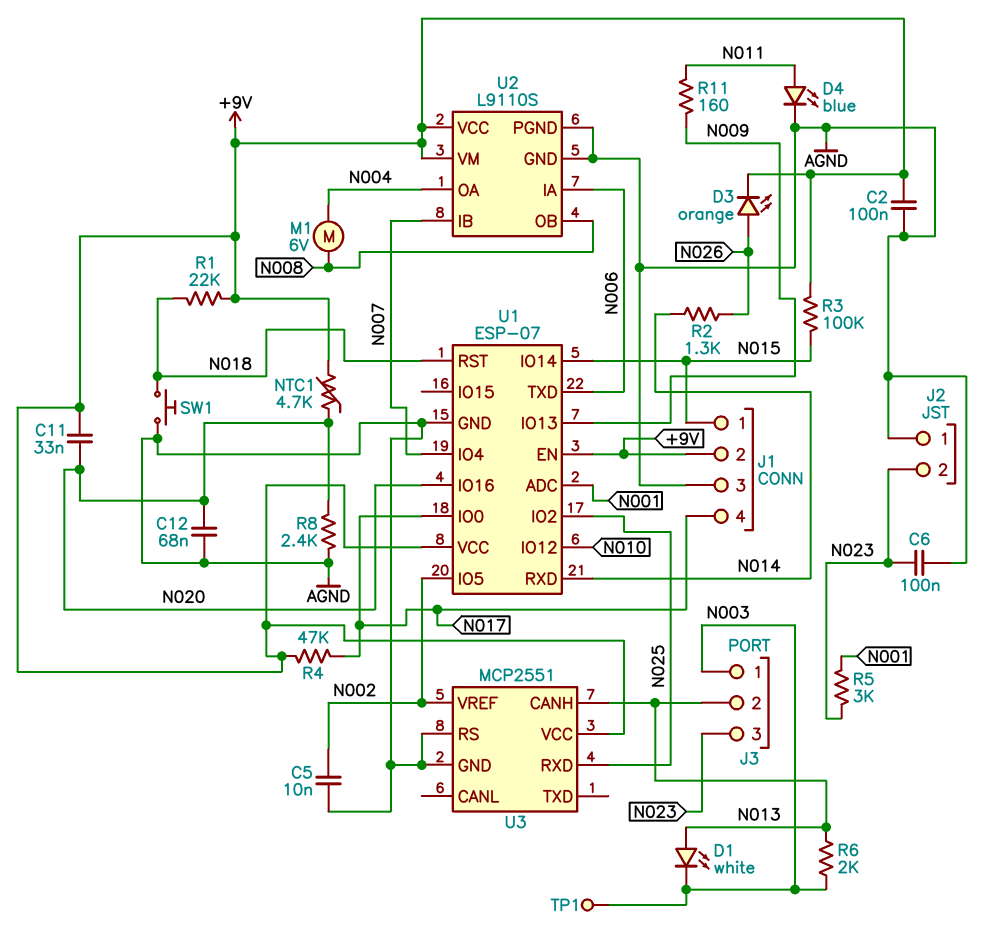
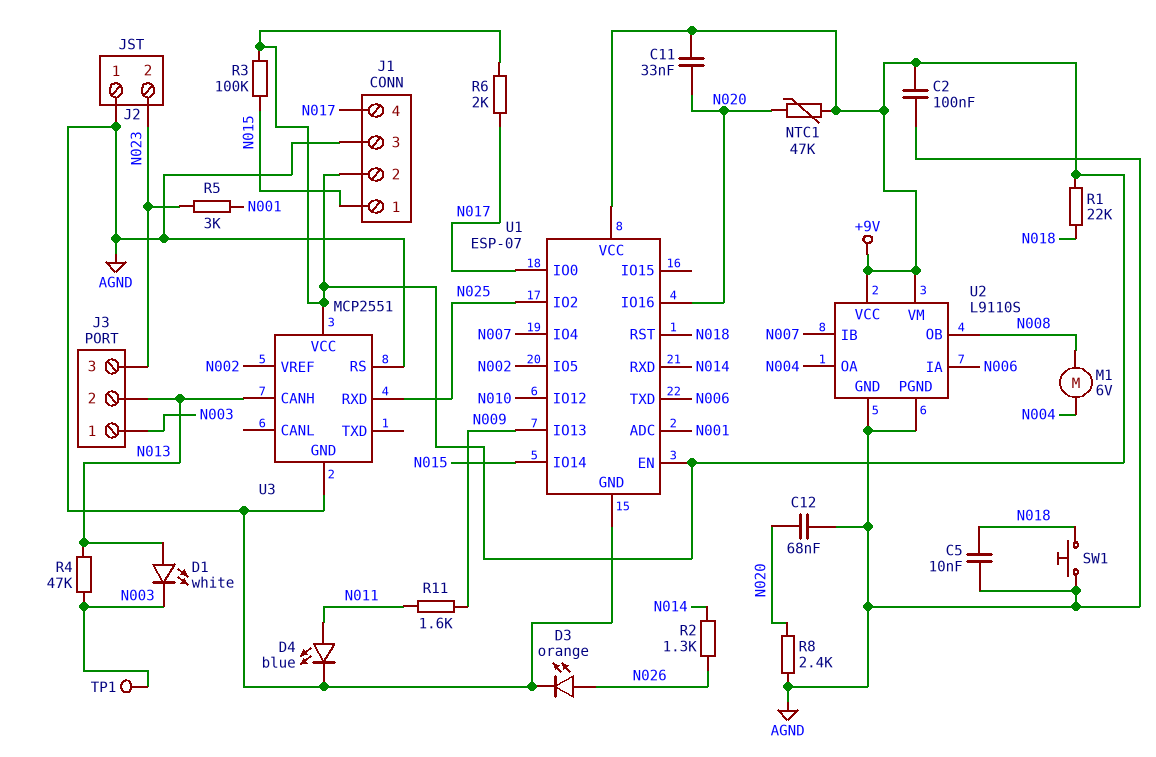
C5: 10nF (AGND, N002) -> 10nF (AGND, N018)
C6: 100nF (AGND, N023) -> none
D3: LED orange (A N026, K +9V) -> LED orange (A N026, K AGND)
NTC1: 4.7k (+9V, N020) -> 47k (+9V, N020)
R4: 47k (+9V, N017) -> 47k (N003, N013)
R6: 2k (N003, N013) -> 2k (+9V, N017)
R11: 160 (N009, N011) -> 1.6k (N009, N011)

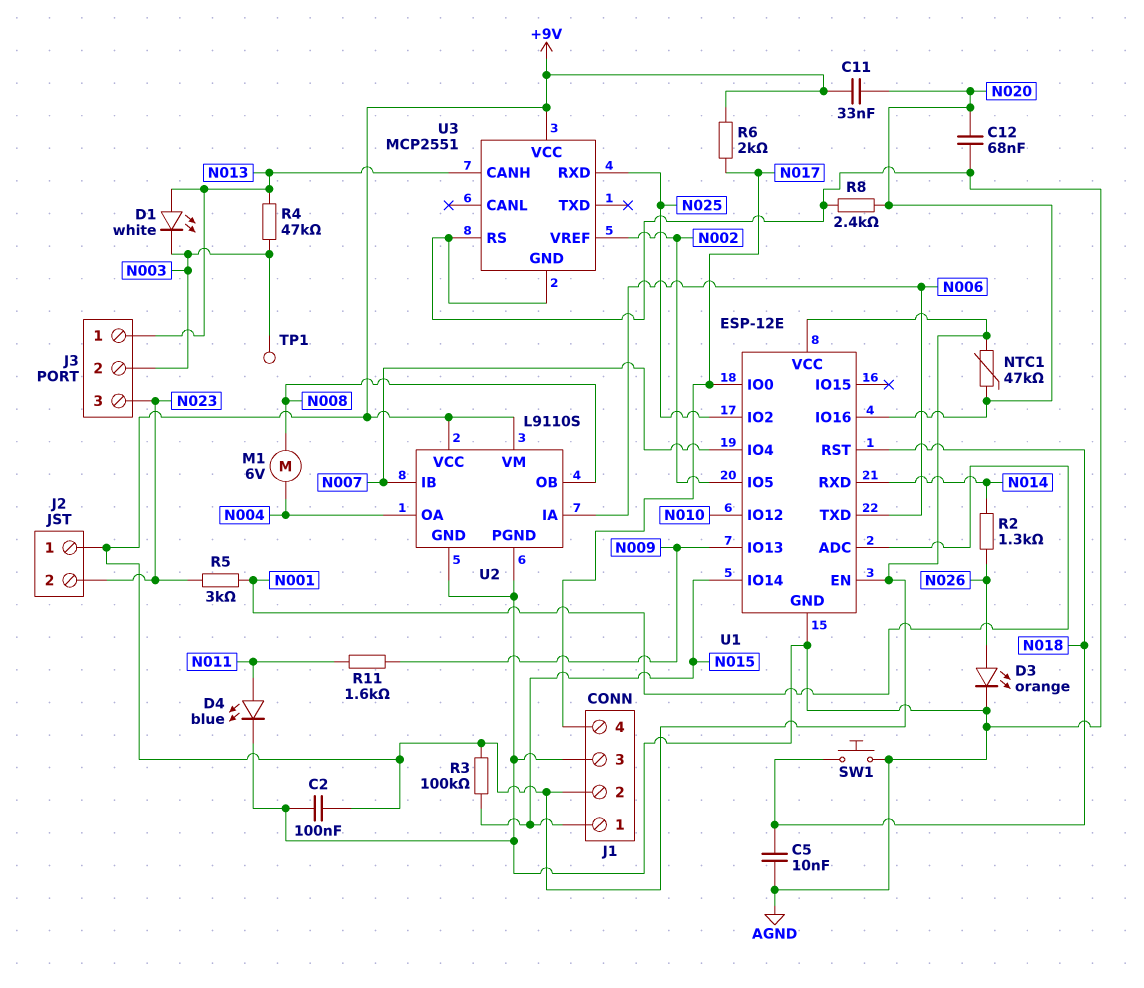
J2 pin 1: AGND -> +9V
J3 pin 1: N003 -> N013
J3 pin 2: N013 -> N003
R1: 22k (+9V, N018) -> none
U1: ESP-07 -> ESP-12E

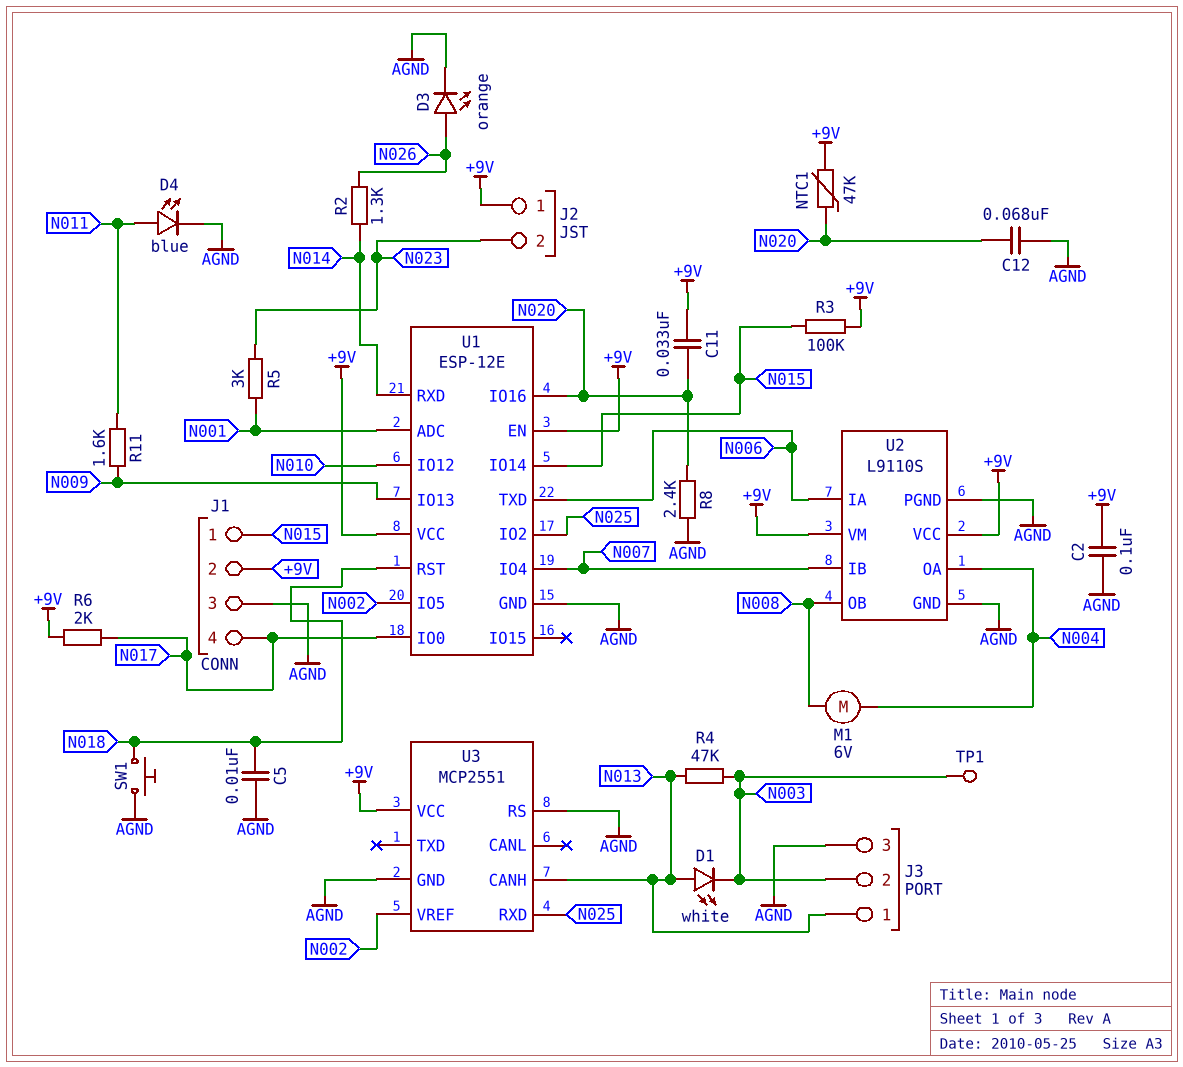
J3 pin 3: N023 -> AGND

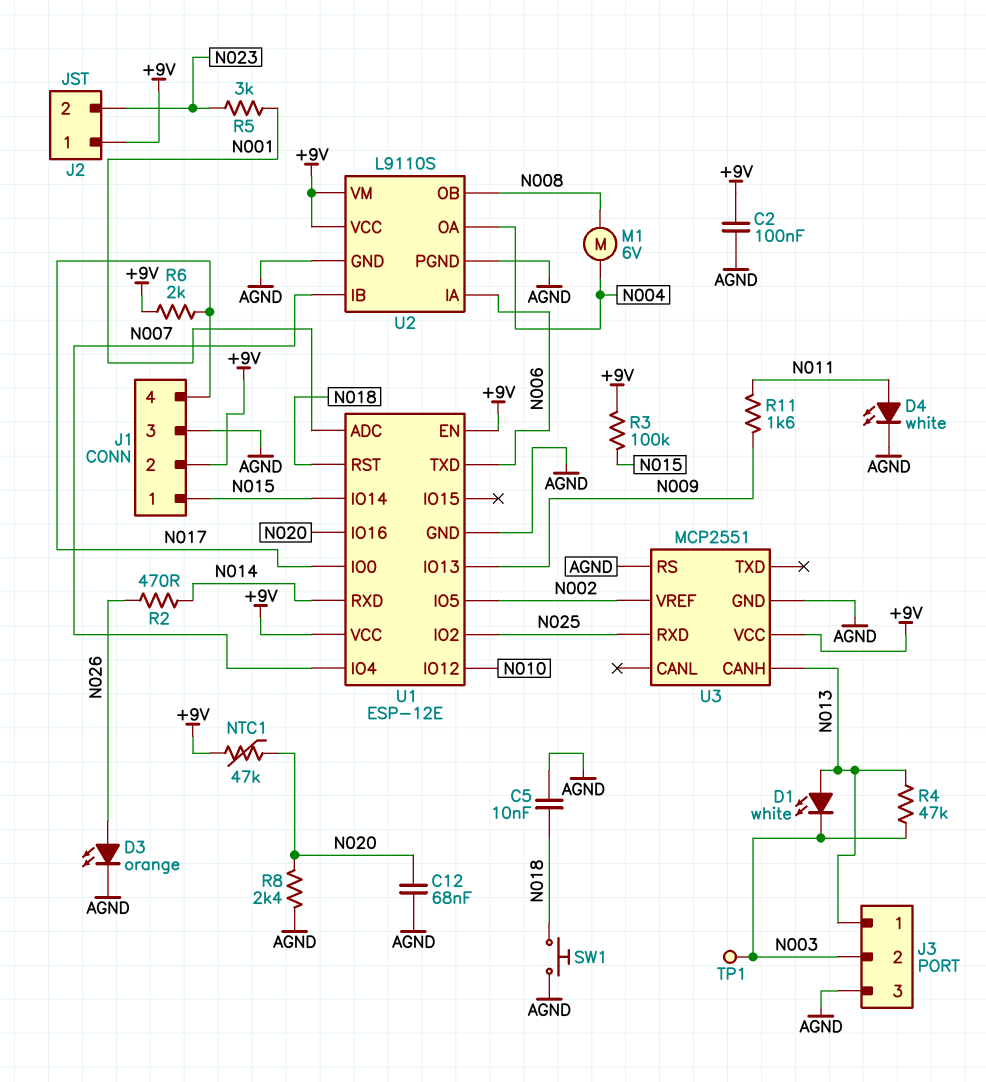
C11: 33nF (+9V, N020) -> none
D4: LED blue (A N011, K AGND) -> LED white (A N011, K AGND)
R2: 1.3k (N014, N026) -> 470 (N014, N026)

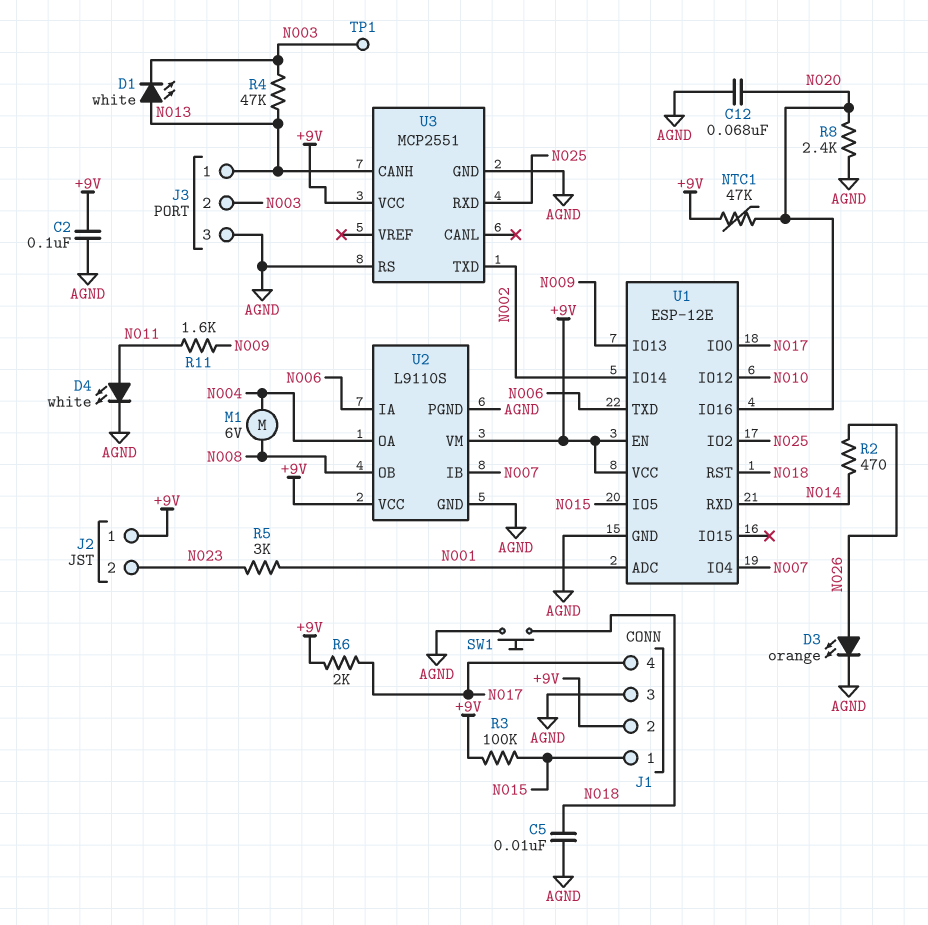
U1 pin IO5: N002 -> N015
U1 pin IO14: N015 -> N002
U3 pin TXD: none -> N002
U3 pin VREF: N002 -> none

